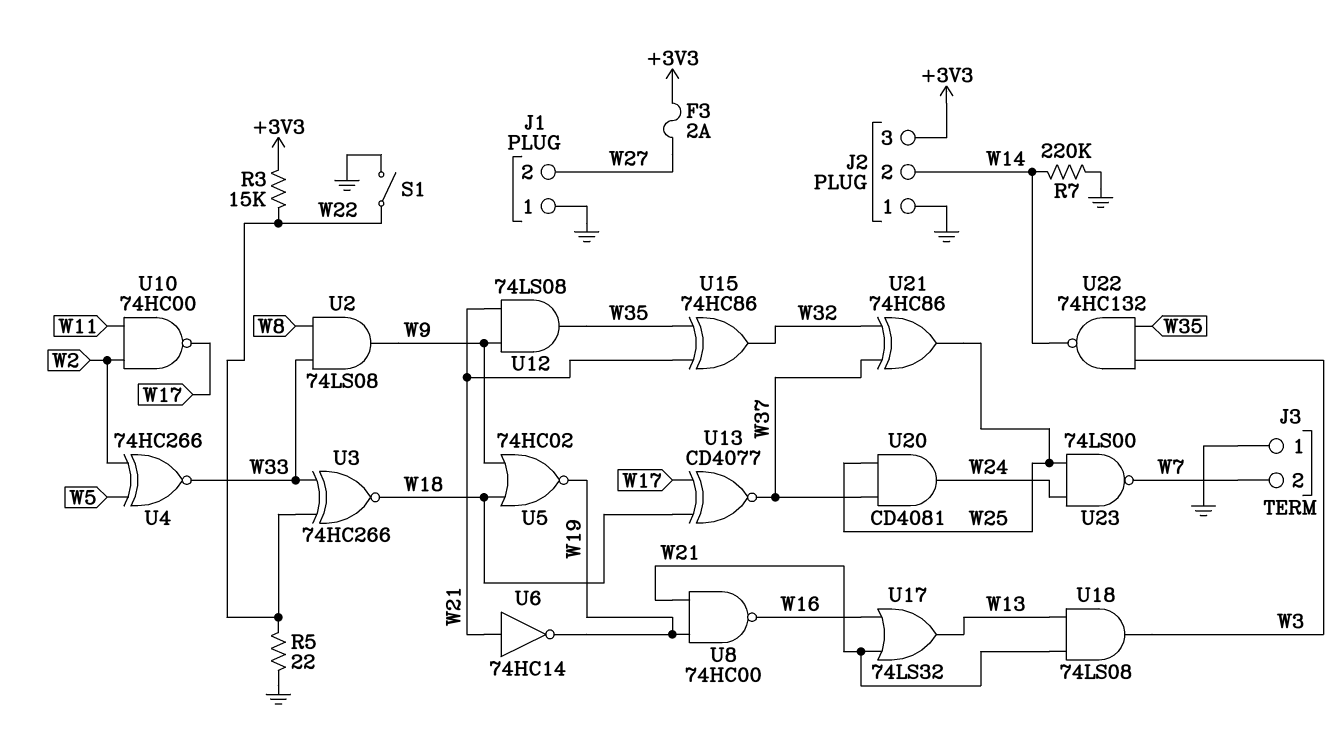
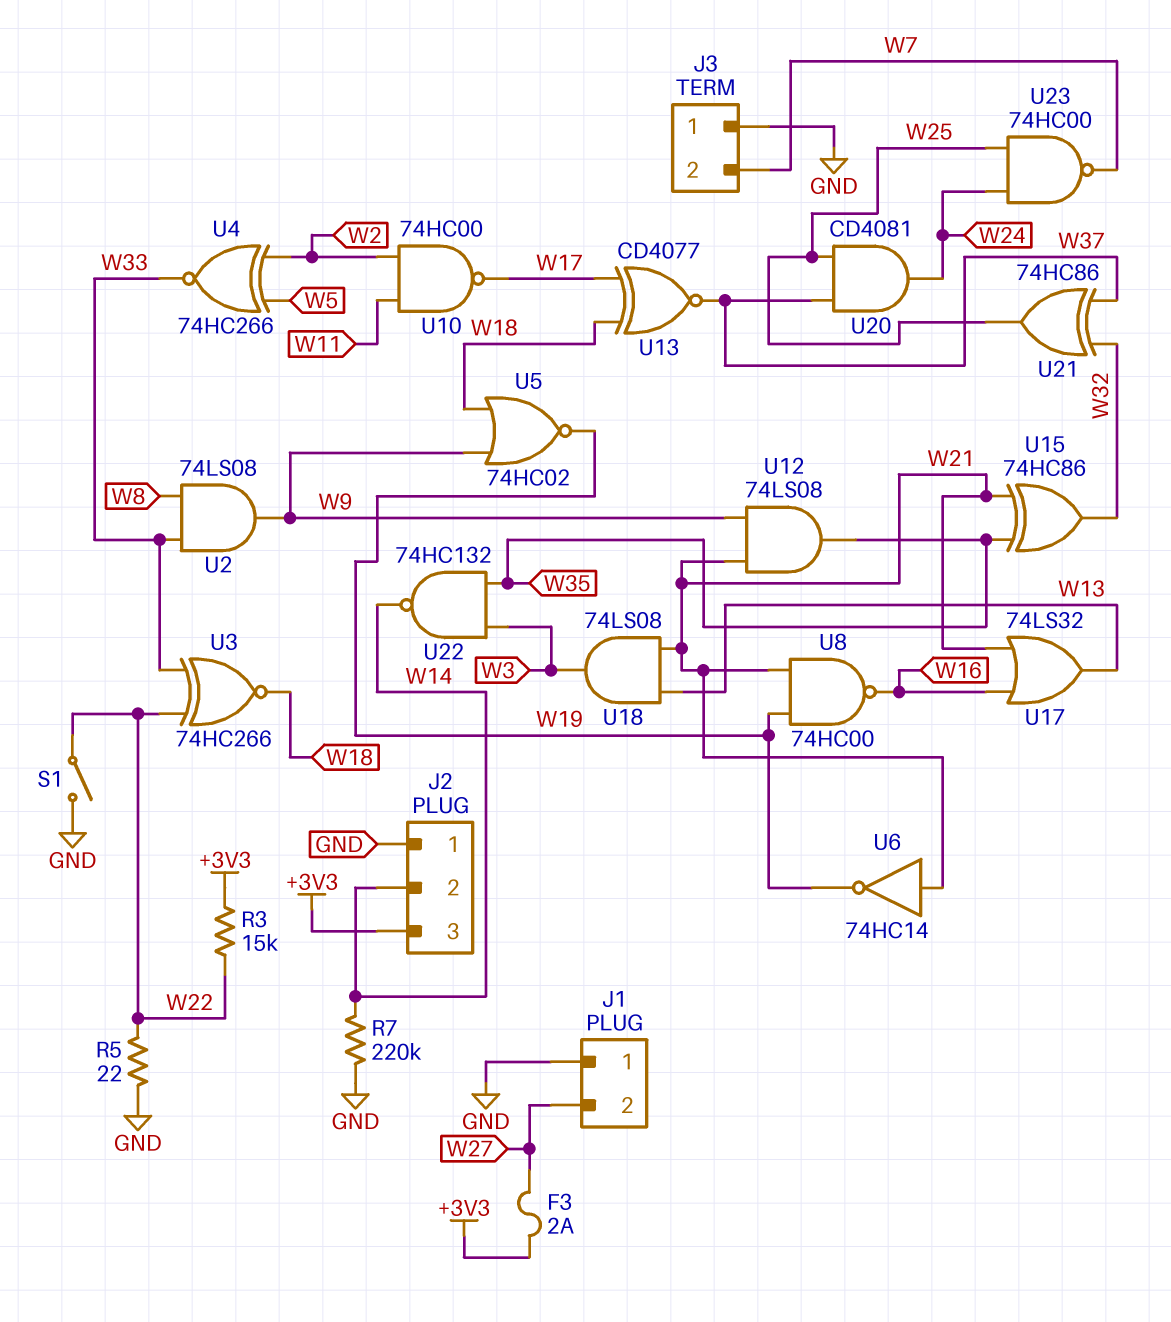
U23: NAND 74LS00 (in W24, in W25, out W7) -> NAND 74HC00 (in W24, in W25, out W7)

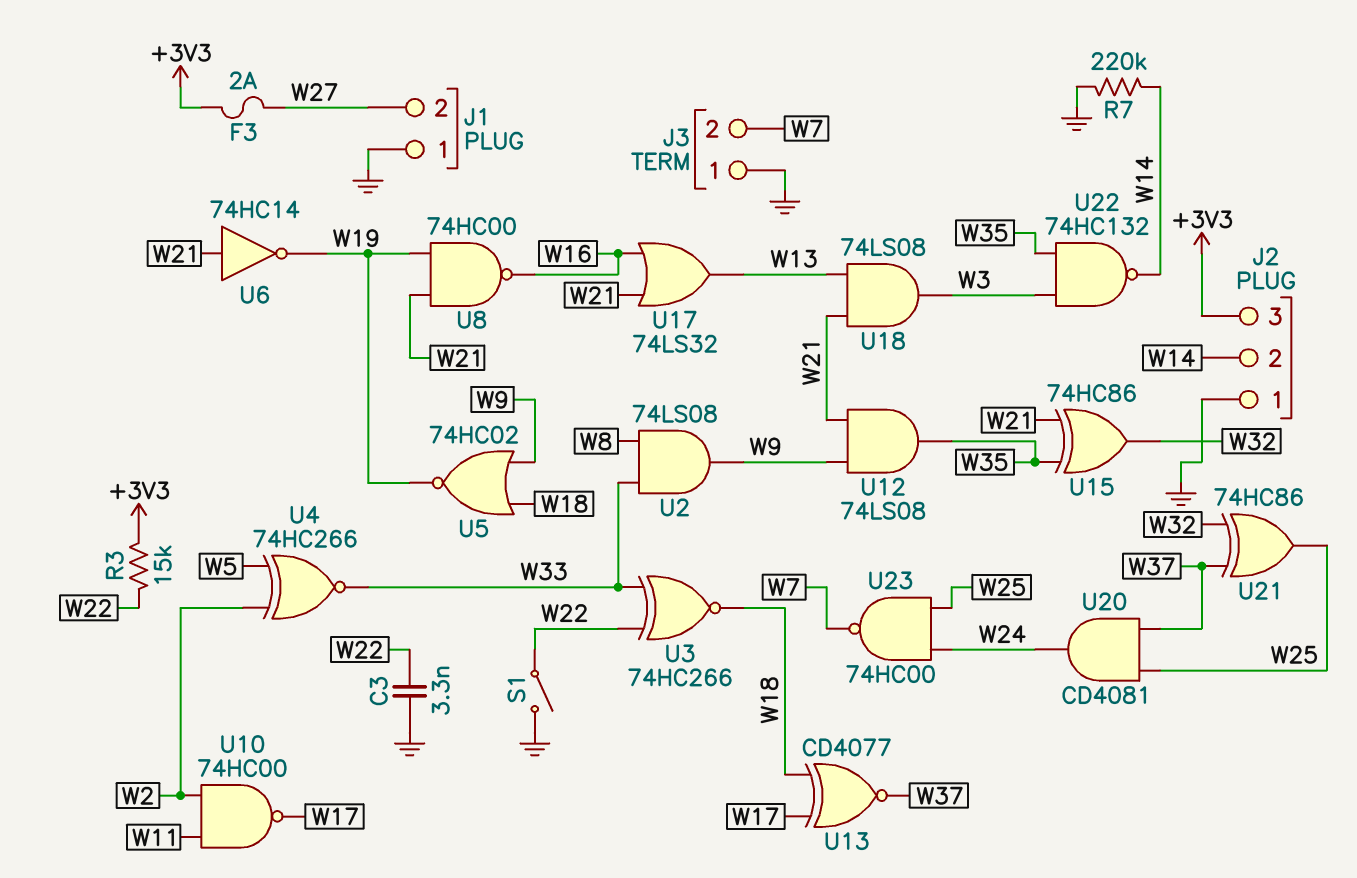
C3: none -> 3.3nF (GND, W22)
R5: 22 (GND, W22) -> none

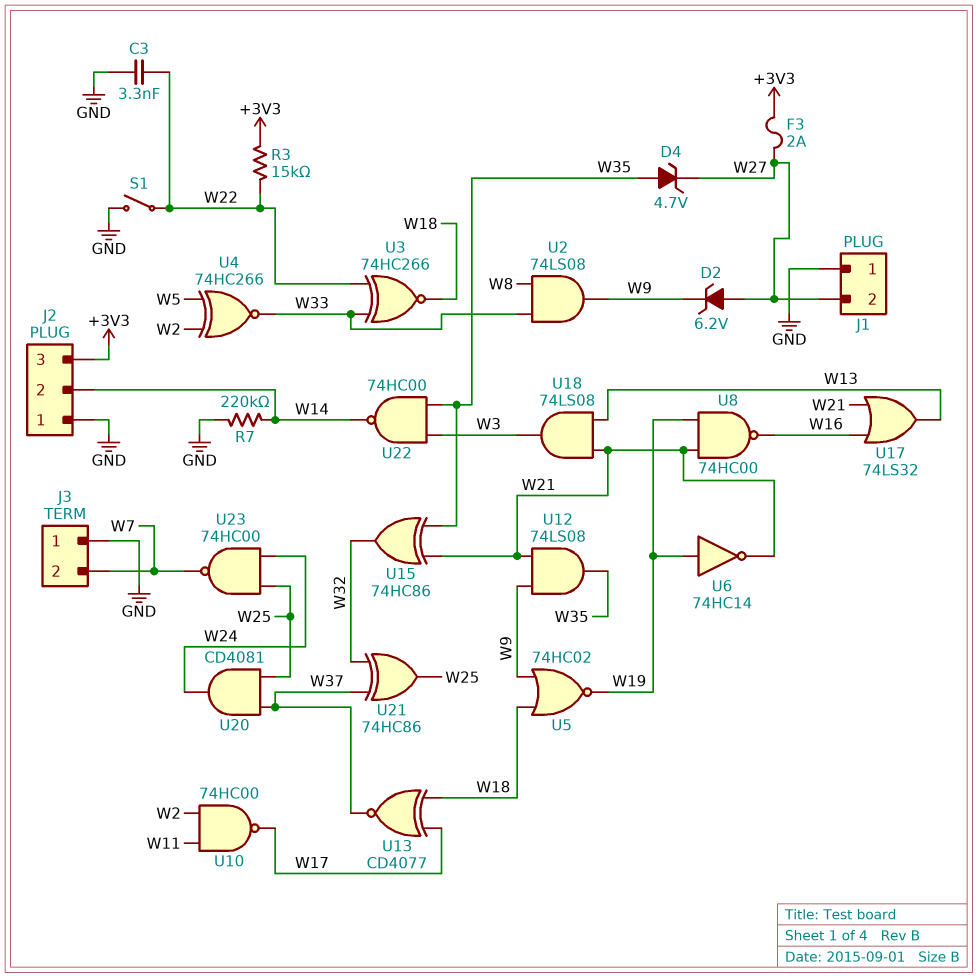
D2: none -> zener 6.2V (A W27, K W9)
D4: none -> zener 4.7V (A W35, K W27)
U6: NOT 74HC14 (in W21, out W19) -> NOT 74HC14 (in W19, out W21)
U22: NAND 74HC132 (in W3, in W35, out W14) -> NAND 74HC00 (in W3, in W35, out W14)

